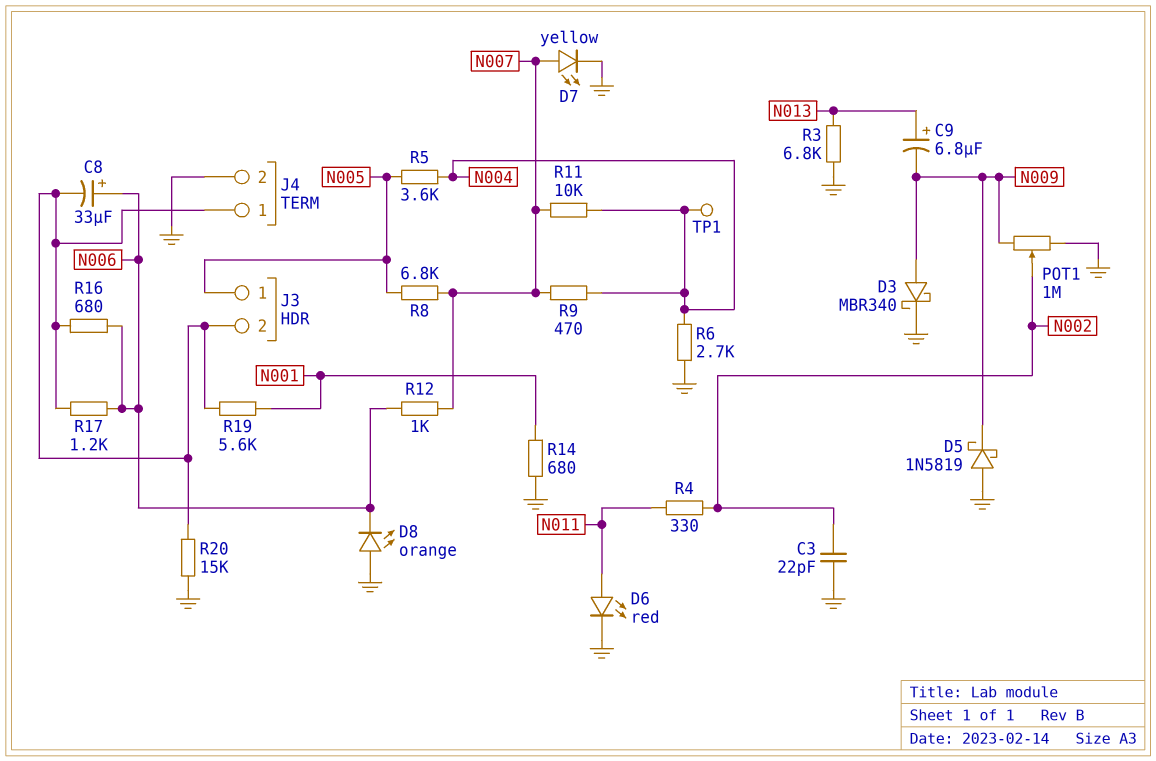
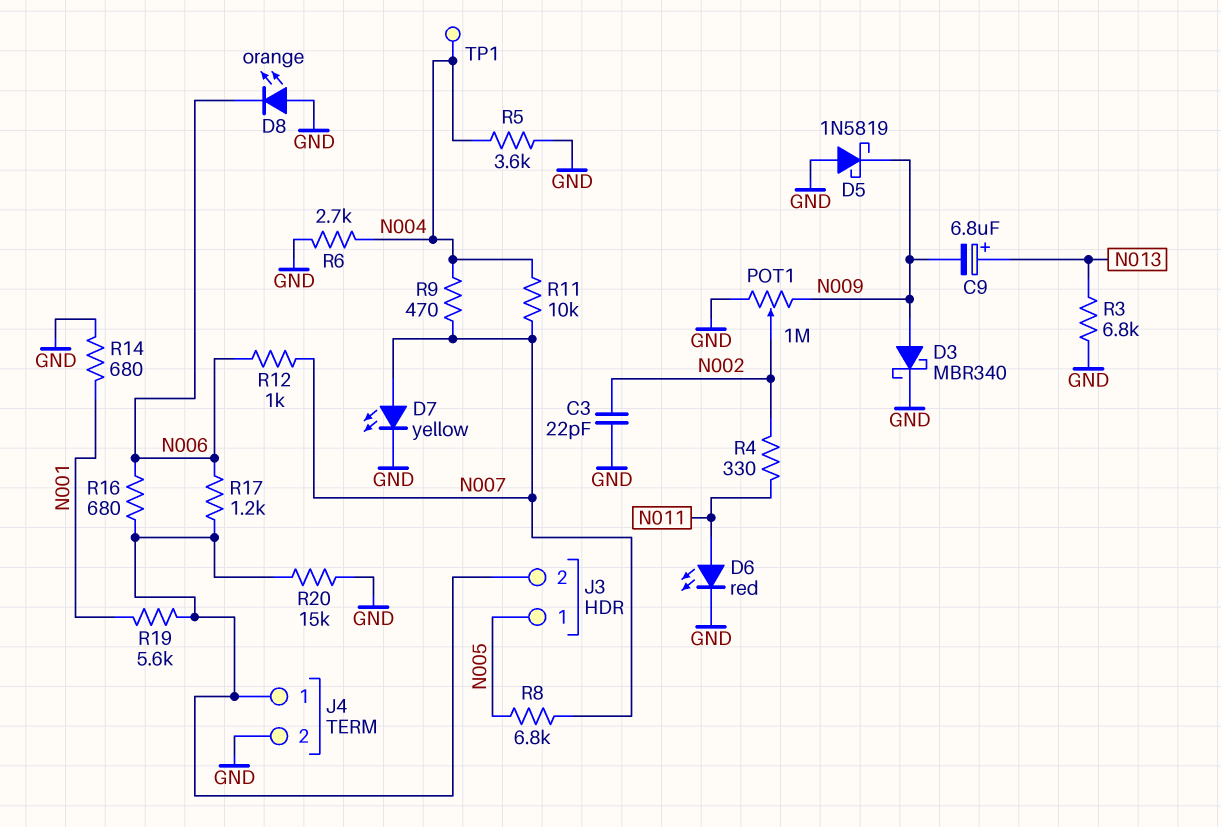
C8: 33uF (plus N006, minus J3/2) -> none
R5: 3.6k (N004, N005) -> 3.6k (GND, N004)

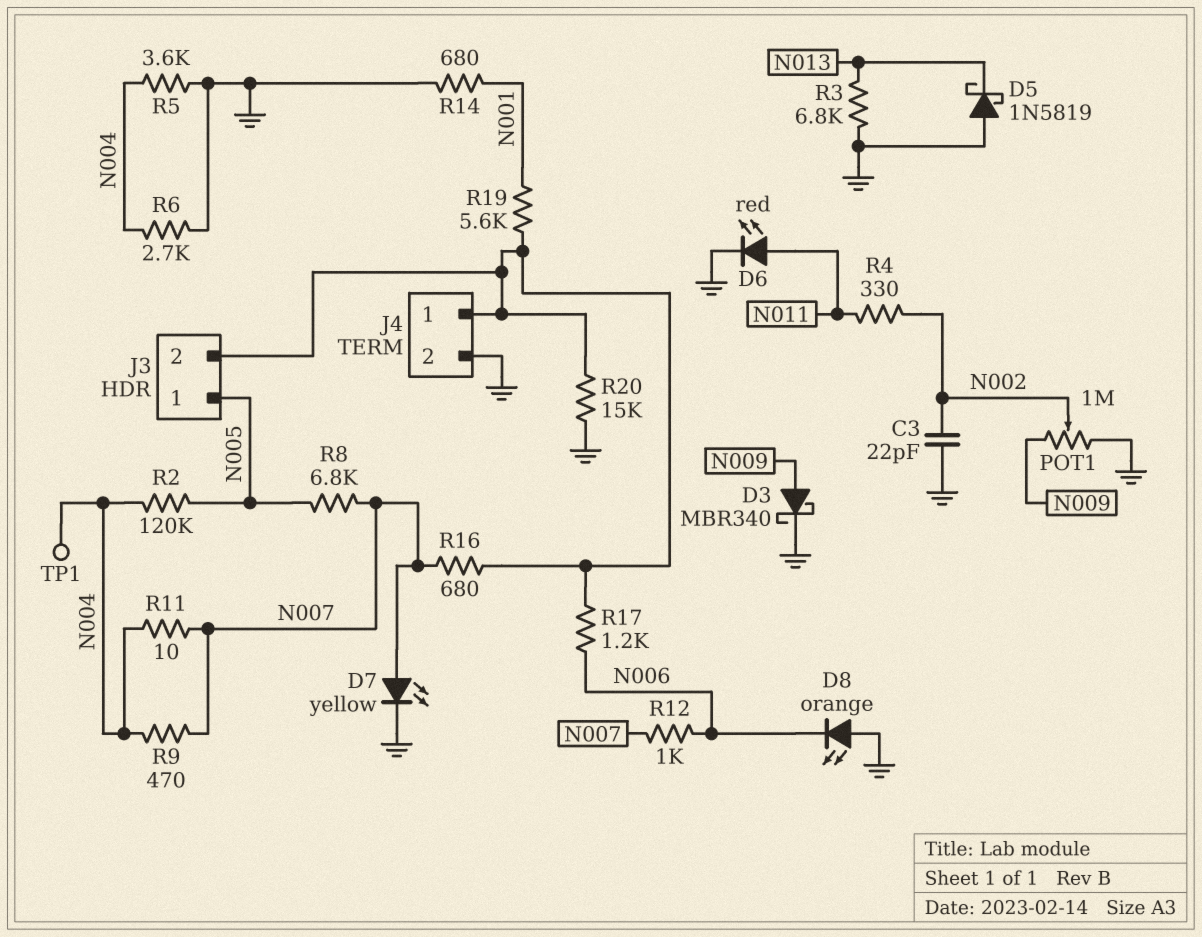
C9: 6.8uF (plus N013, minus N009) -> none
D5: schottky 1N5819 (A GND, K N009) -> schottky 1N5819 (A GND, K N013)
R2: none -> 120k (N004, N005)
R11: 10k (N004, N007) -> 10 (N004, N007)
R16: 680 (J3/2, N006) -> 680 (J3/2, N007)

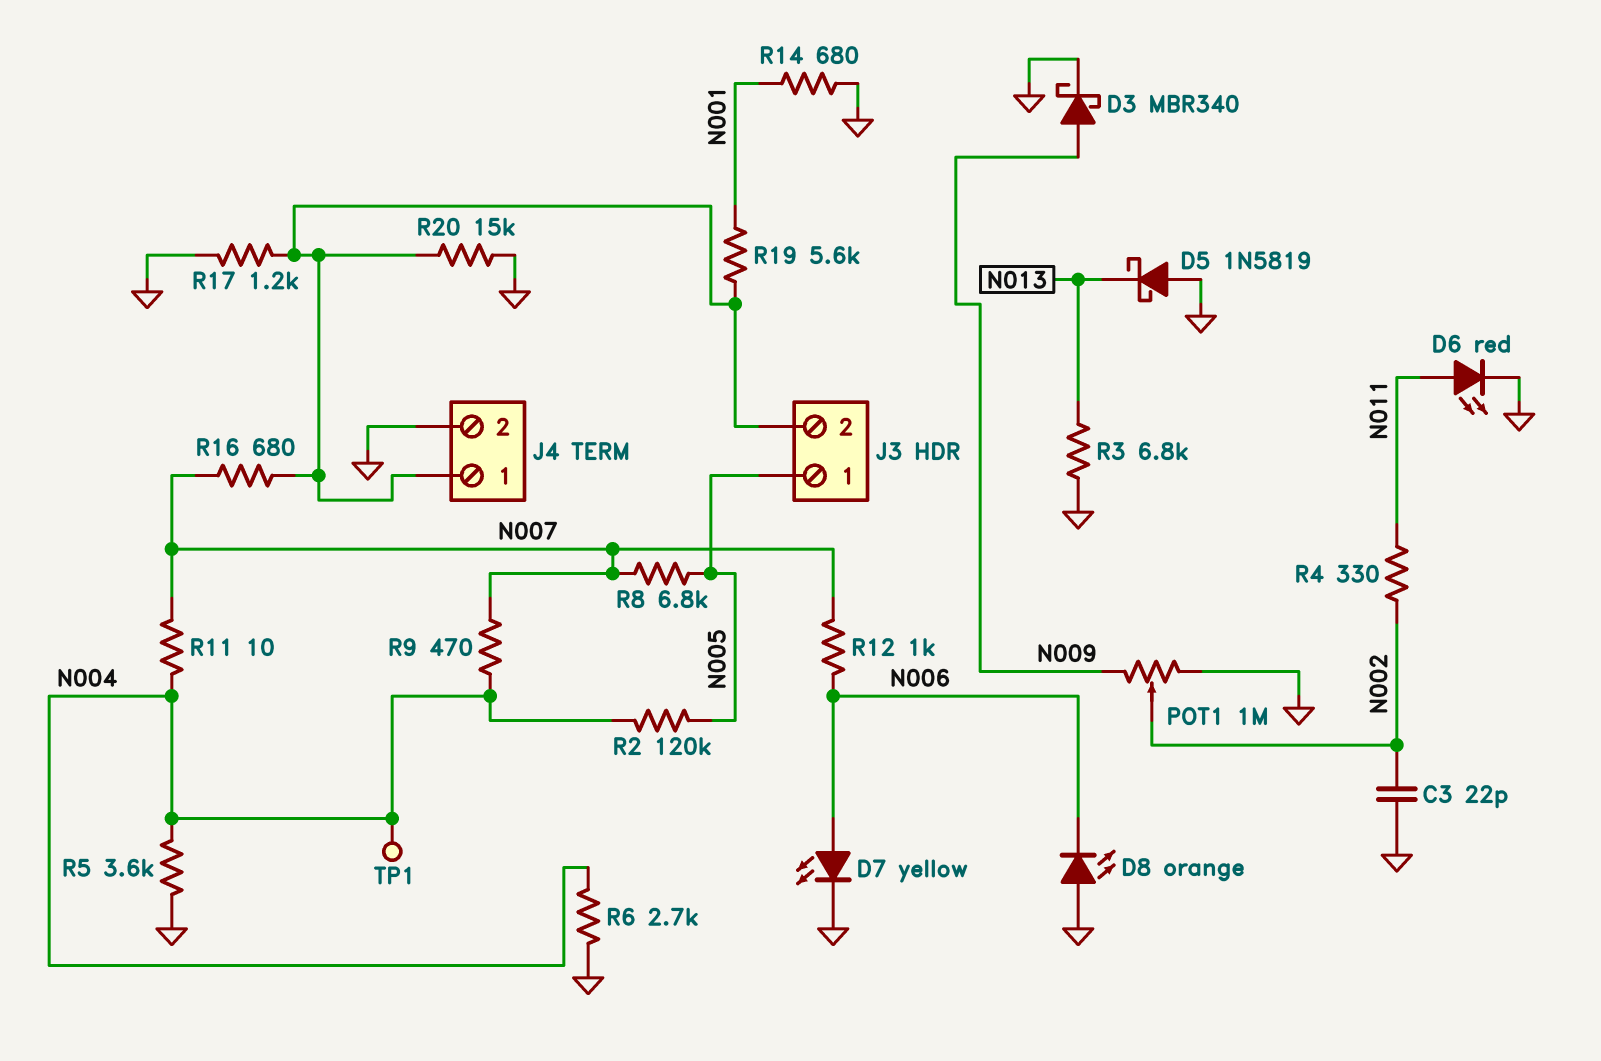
D7: LED yellow (A N007, K GND) -> LED yellow (A N006, K GND)
R17: 1.2k (J3/2, N006) -> 1.2k (GND, J3/2)

